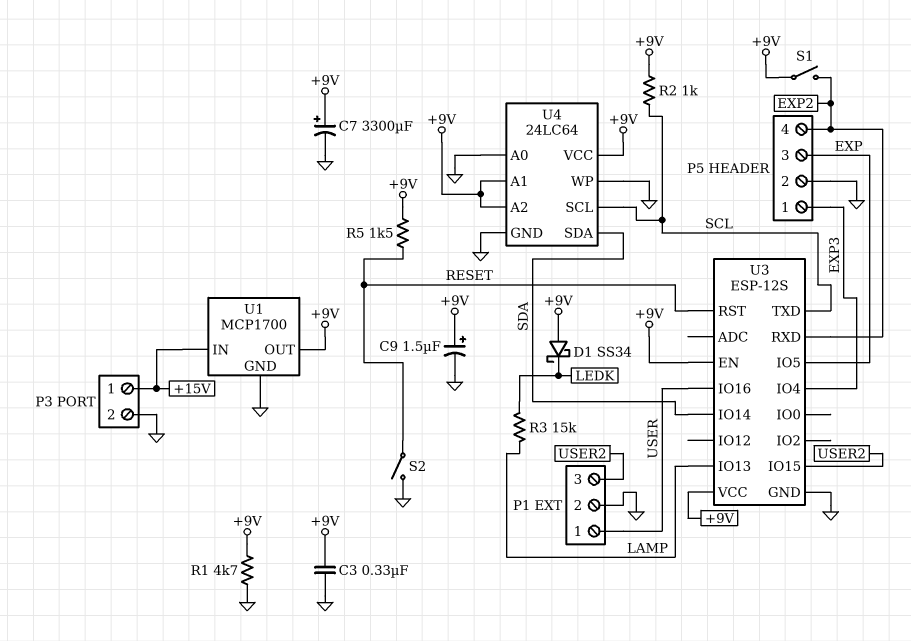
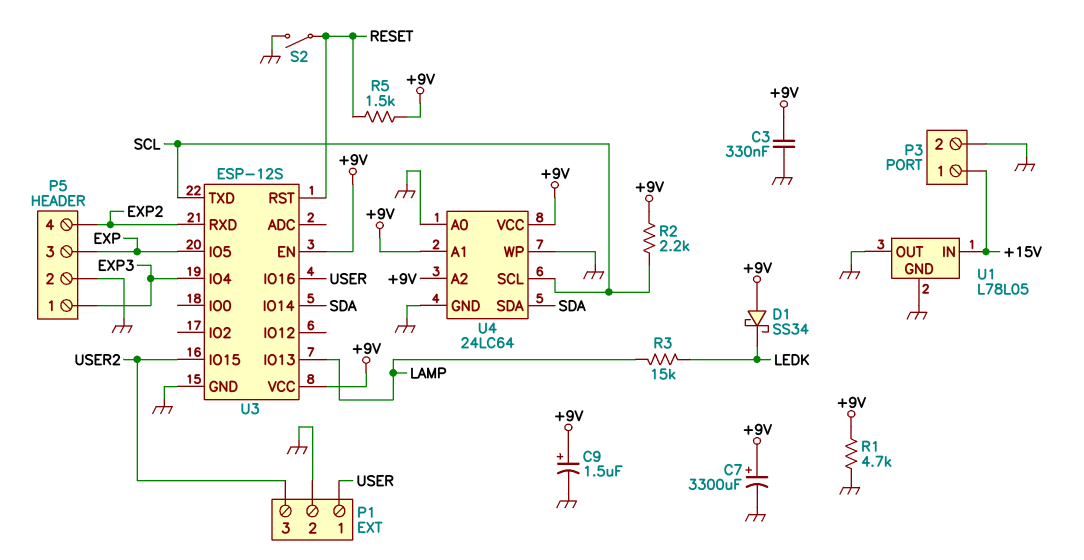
R2: 1k (+9V, SCL) -> 2.2k (+9V, SCL)
S1: switch (+9V, EXP2) -> none
U1: MCP1700 -> L78L05
U1 pin OUT: +9V -> GND

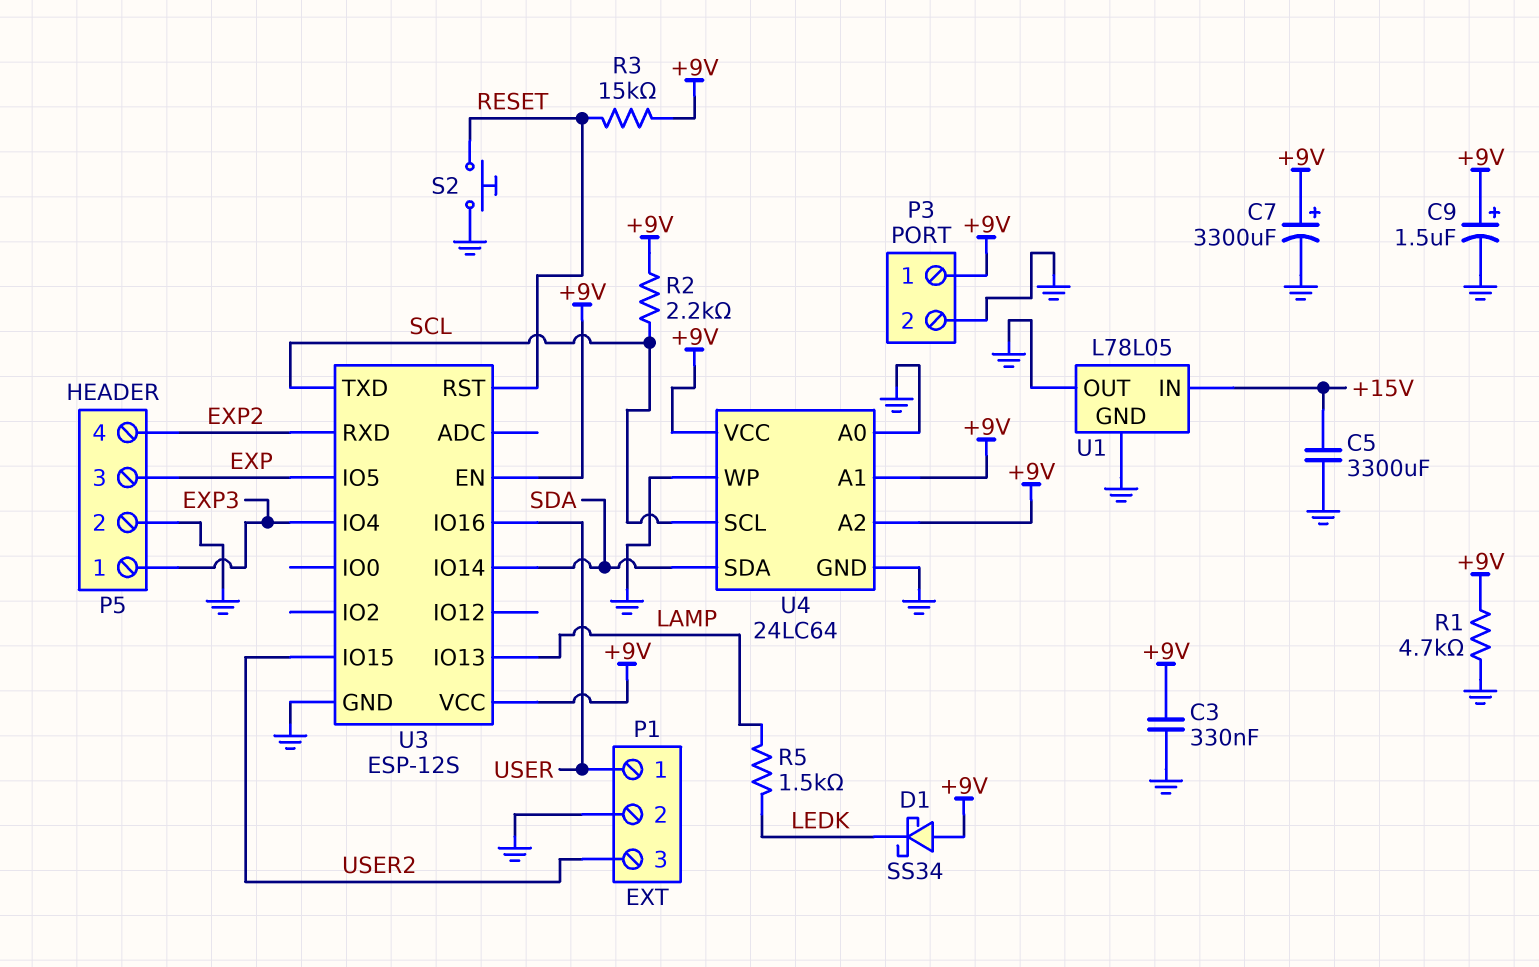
C5: none -> 3300uF (+15V, GND)
P3 pin 1: +15V -> +9V
R3: 15k (LAMP, LEDK) -> 15k (+9V, RESET)
R5: 1.5k (+9V, RESET) -> 1.5k (LAMP, LEDK)
S2: switch (GND, RESET) -> button (GND, RESET)

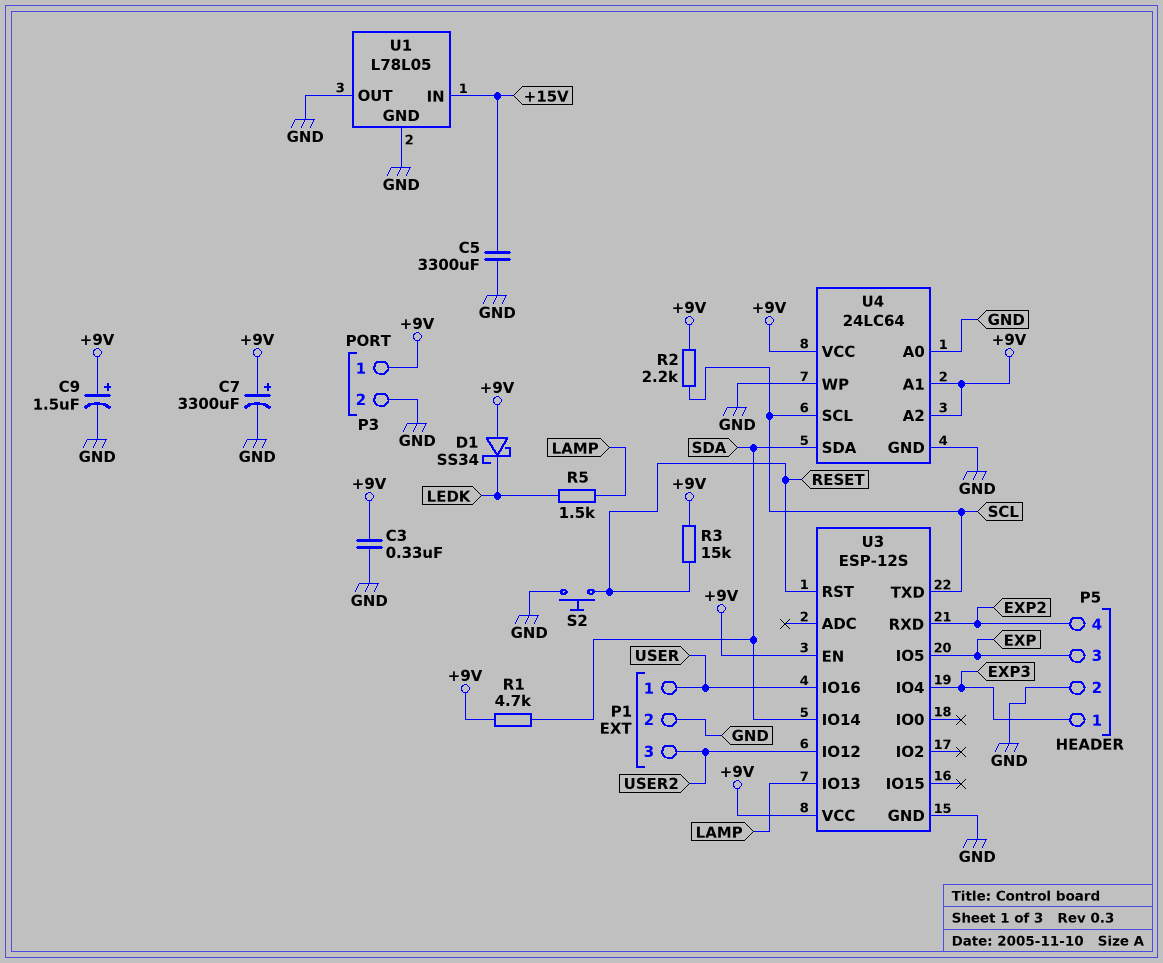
R1: 4.7k (+9V, GND) -> 4.7k (+9V, SDA)
U3 pin IO12: none -> USER2
U3 pin IO15: USER2 -> none

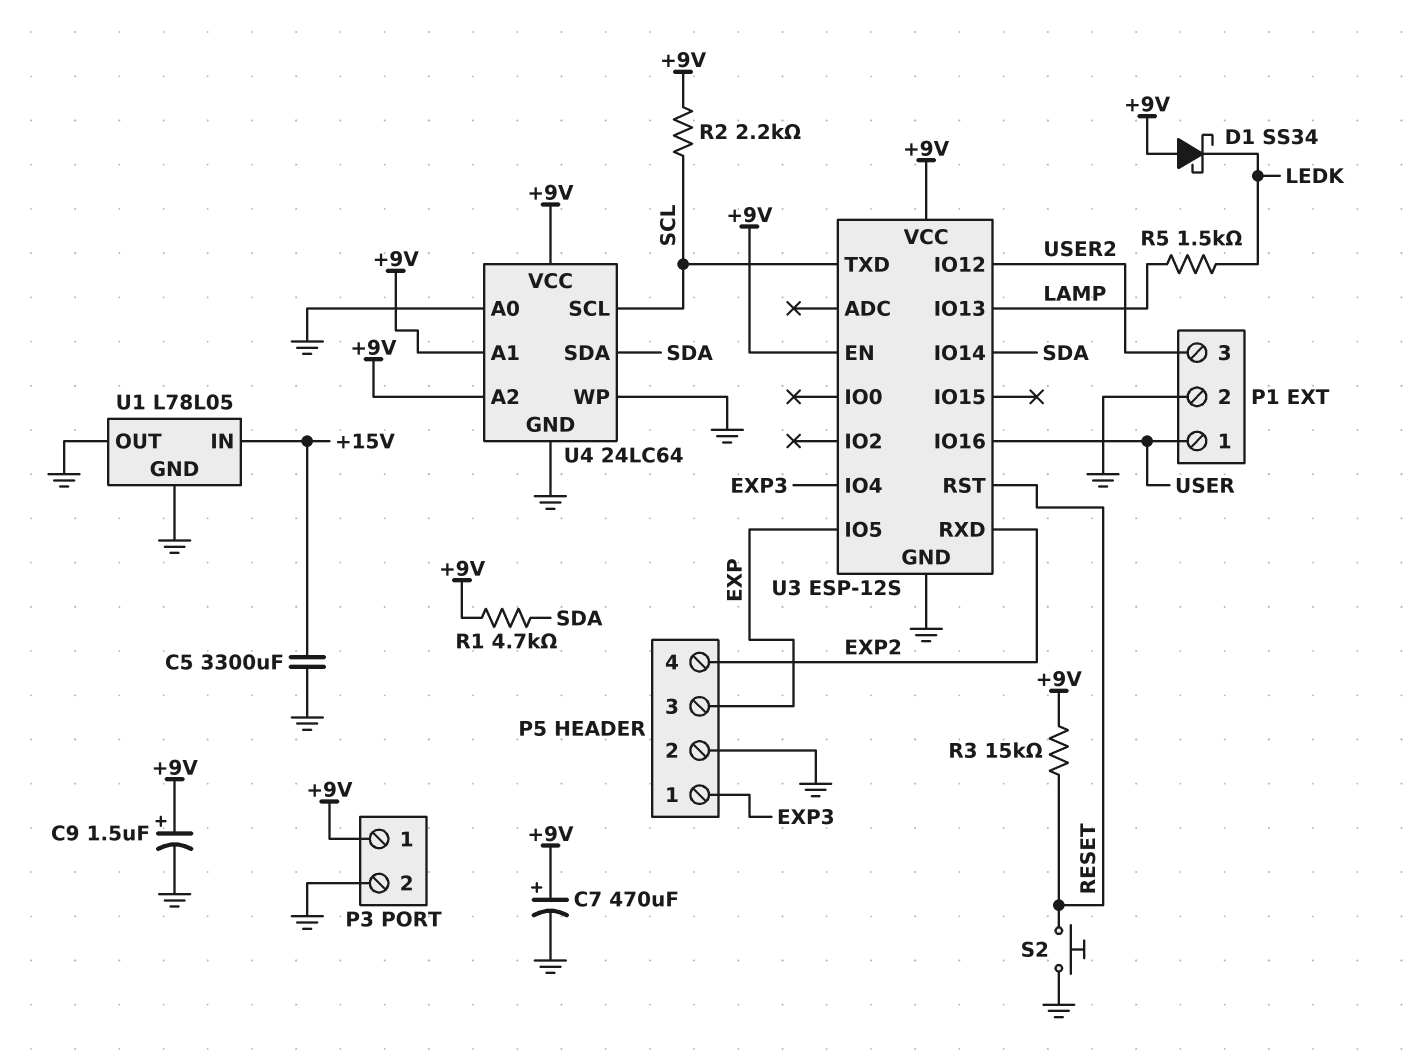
C3: 330nF (+9V, GND) -> none
C7: 3300uF (plus +9V, minus GND) -> 470uF (plus +9V, minus GND)

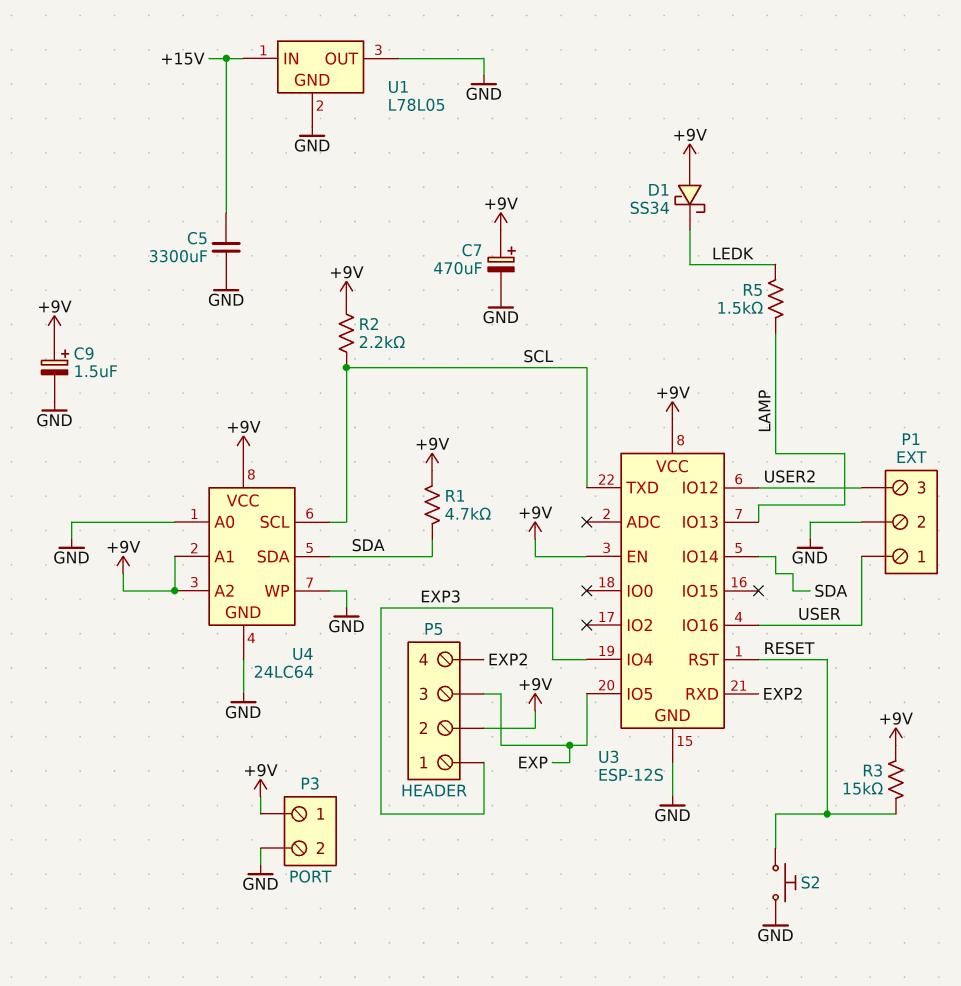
P5 pin 2: GND -> +9V

